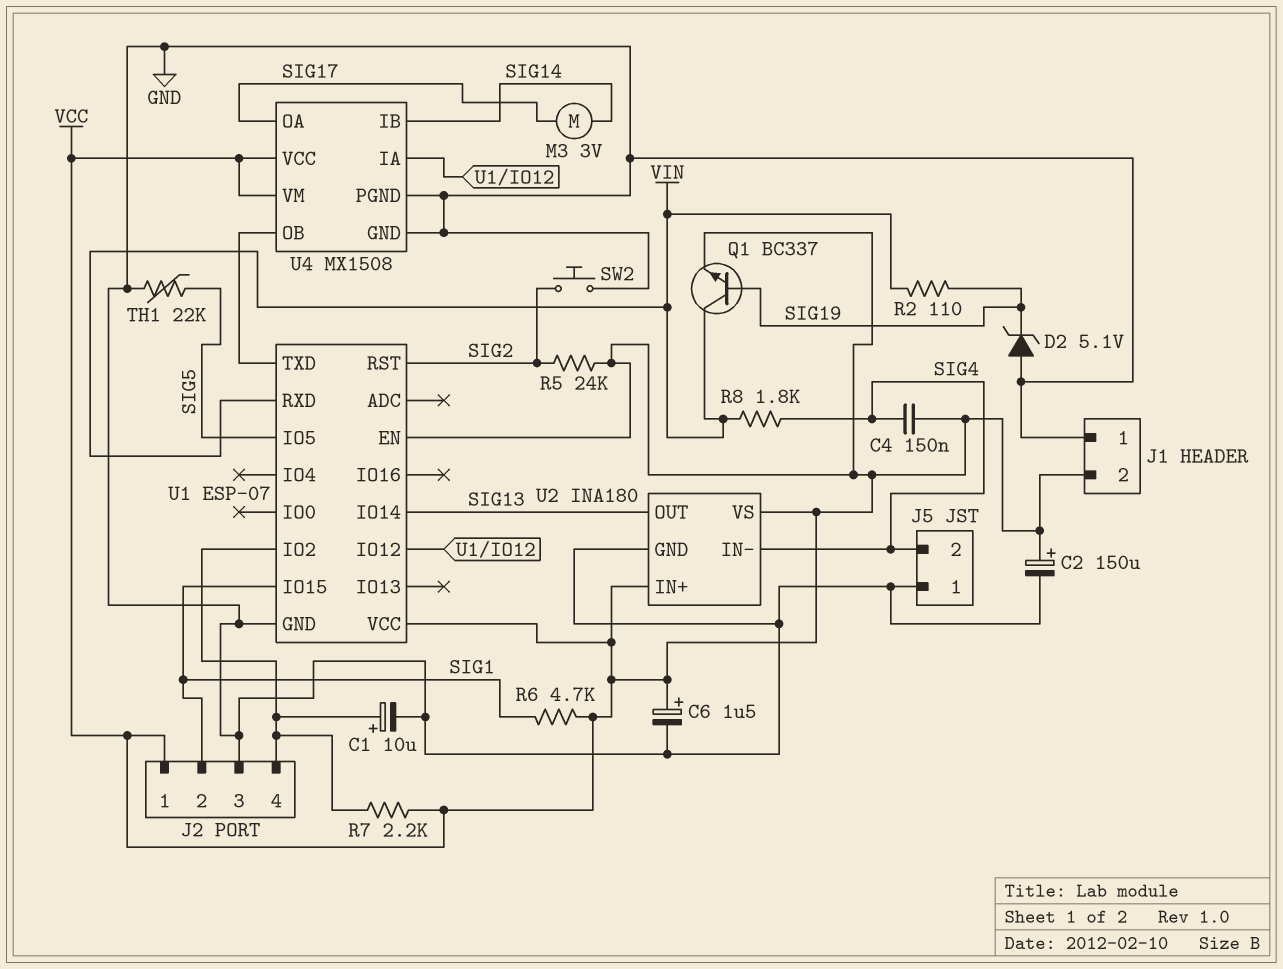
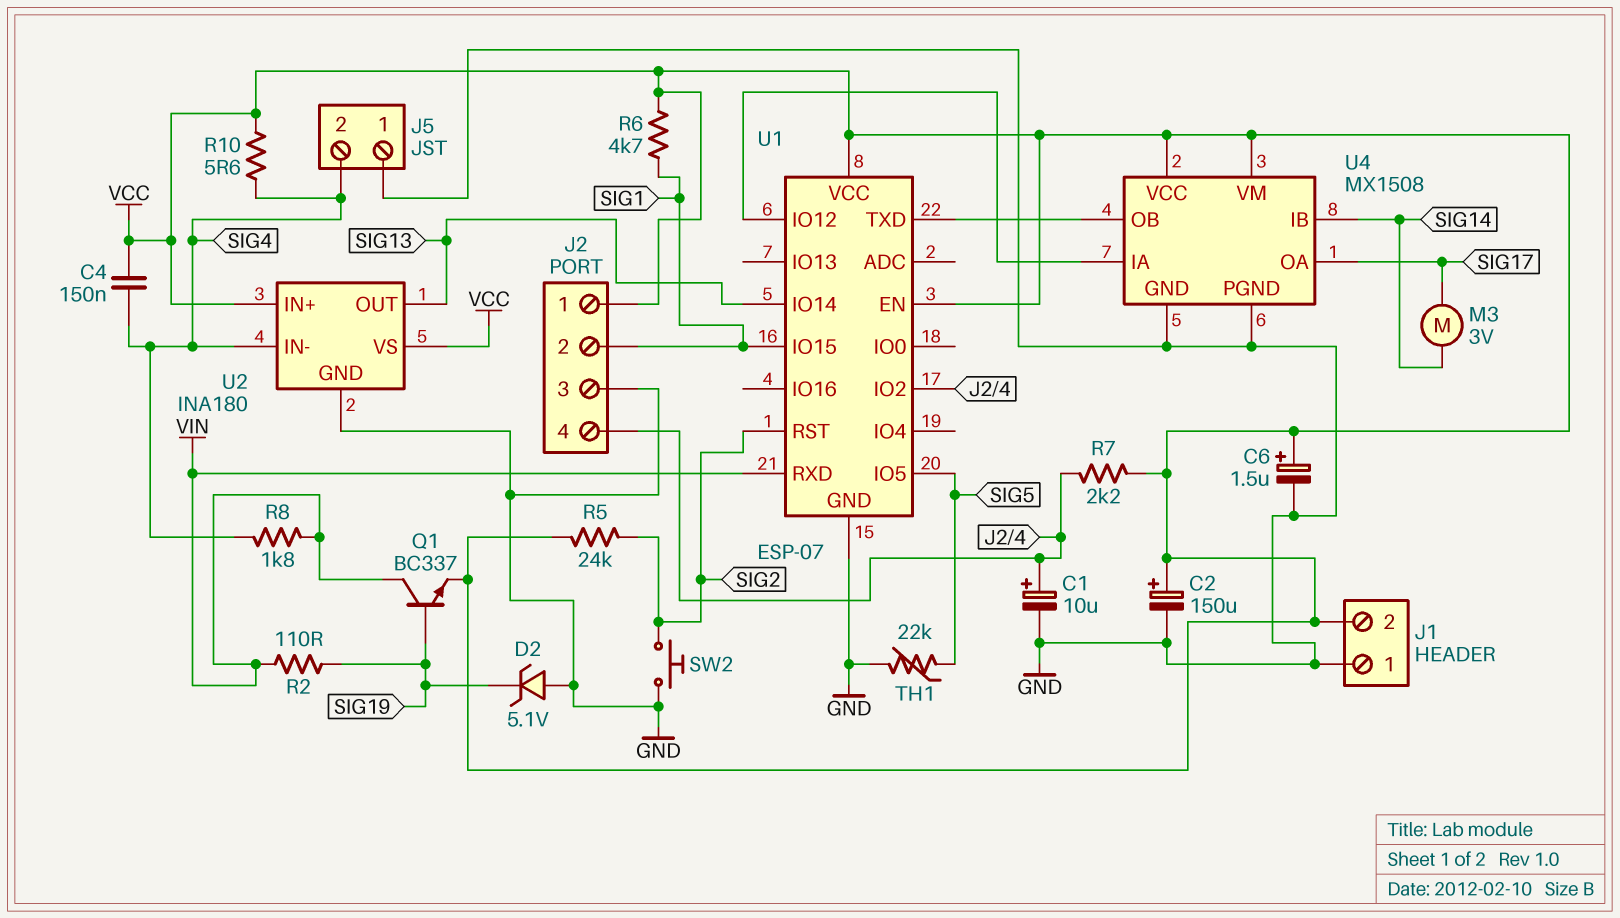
R10: none -> 5.6 (SIG4, VCC)

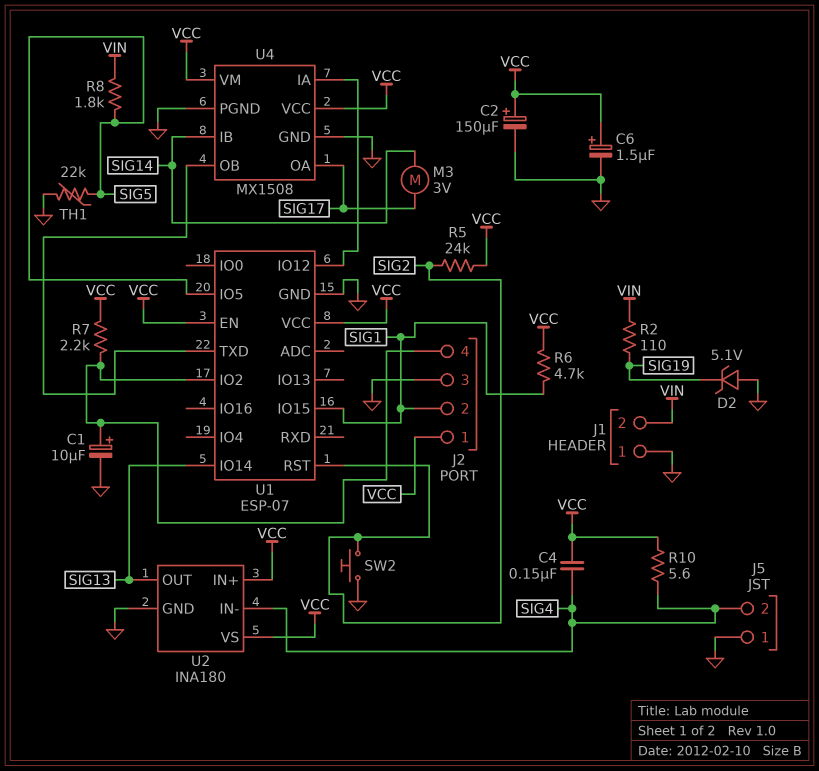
J1 pin 2: VCC -> VIN
Q1: NPN BC337 (B SIG19, C VIN, E VCC) -> none
R8: 1.8k (SIG4, VIN) -> 1.8k (SIG5, VIN)
U1 pin RXD: VIN -> none

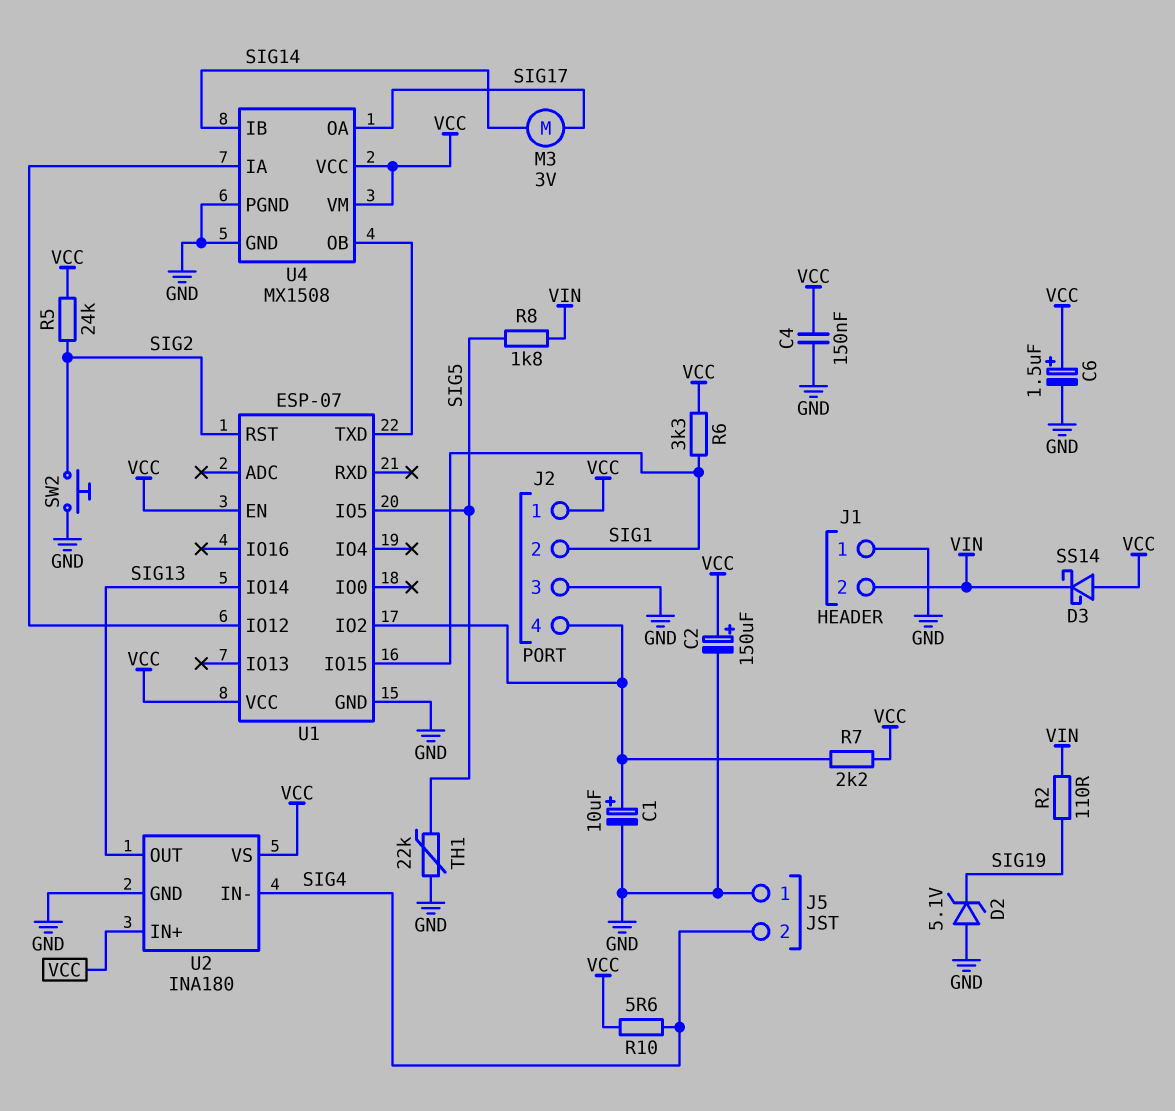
C4: 150nF (SIG4, VCC) -> 150nF (GND, VCC)
D3: none -> schottky SS14 (A VCC, K VIN)
R6: 4.7k (SIG1, VCC) -> 3.3k (SIG1, VCC)

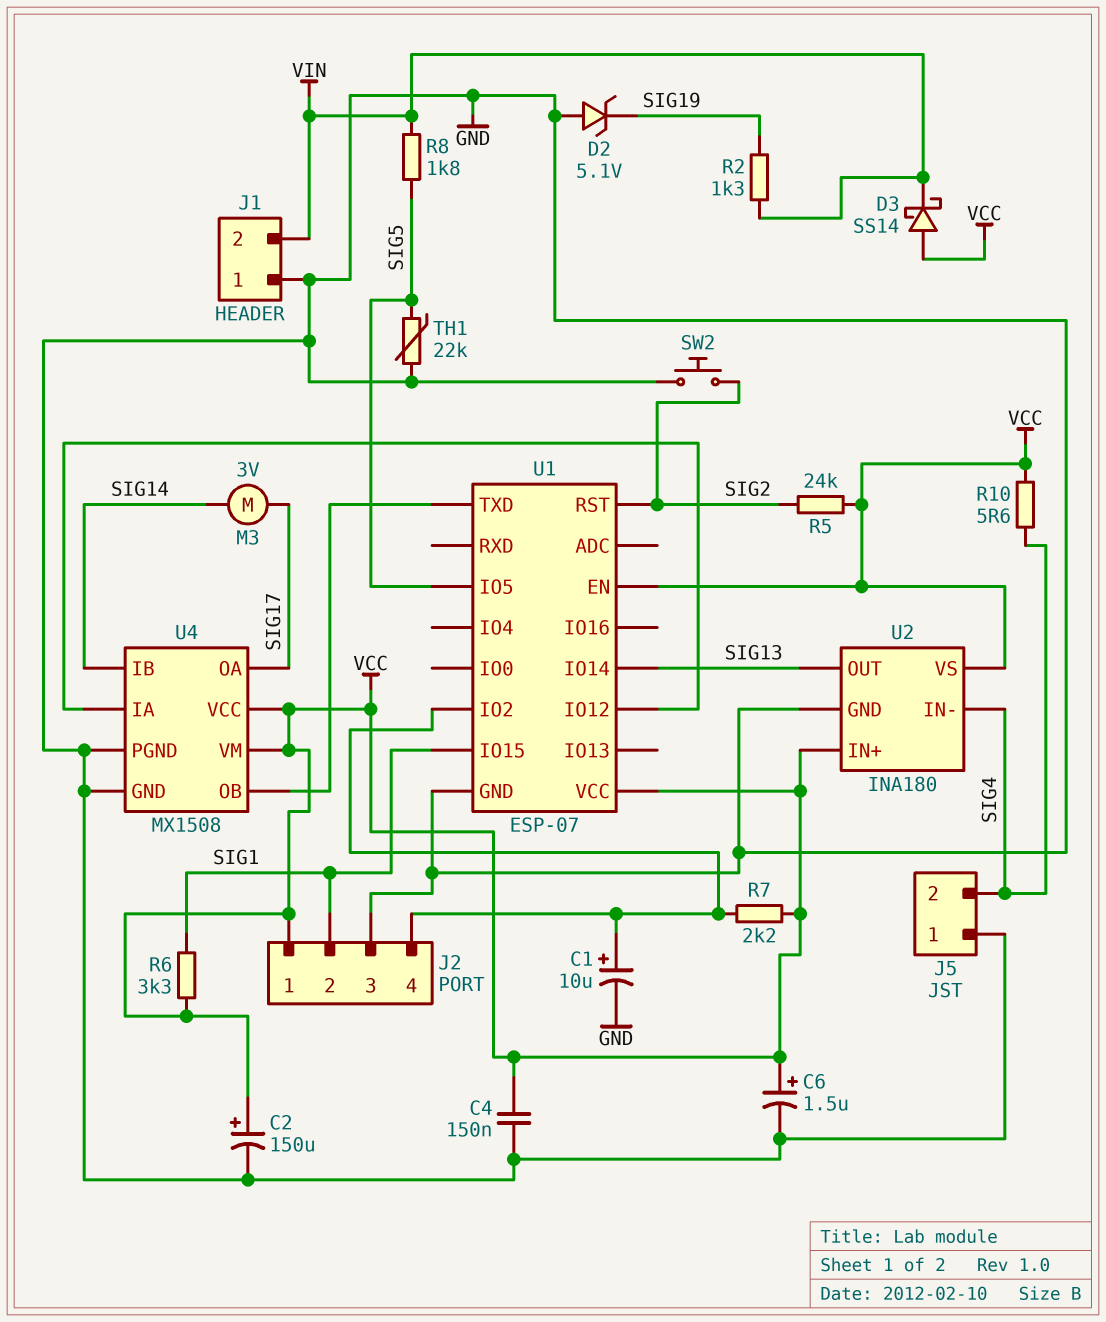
R2: 110 (SIG19, VIN) -> 1.3k (SIG19, VIN)

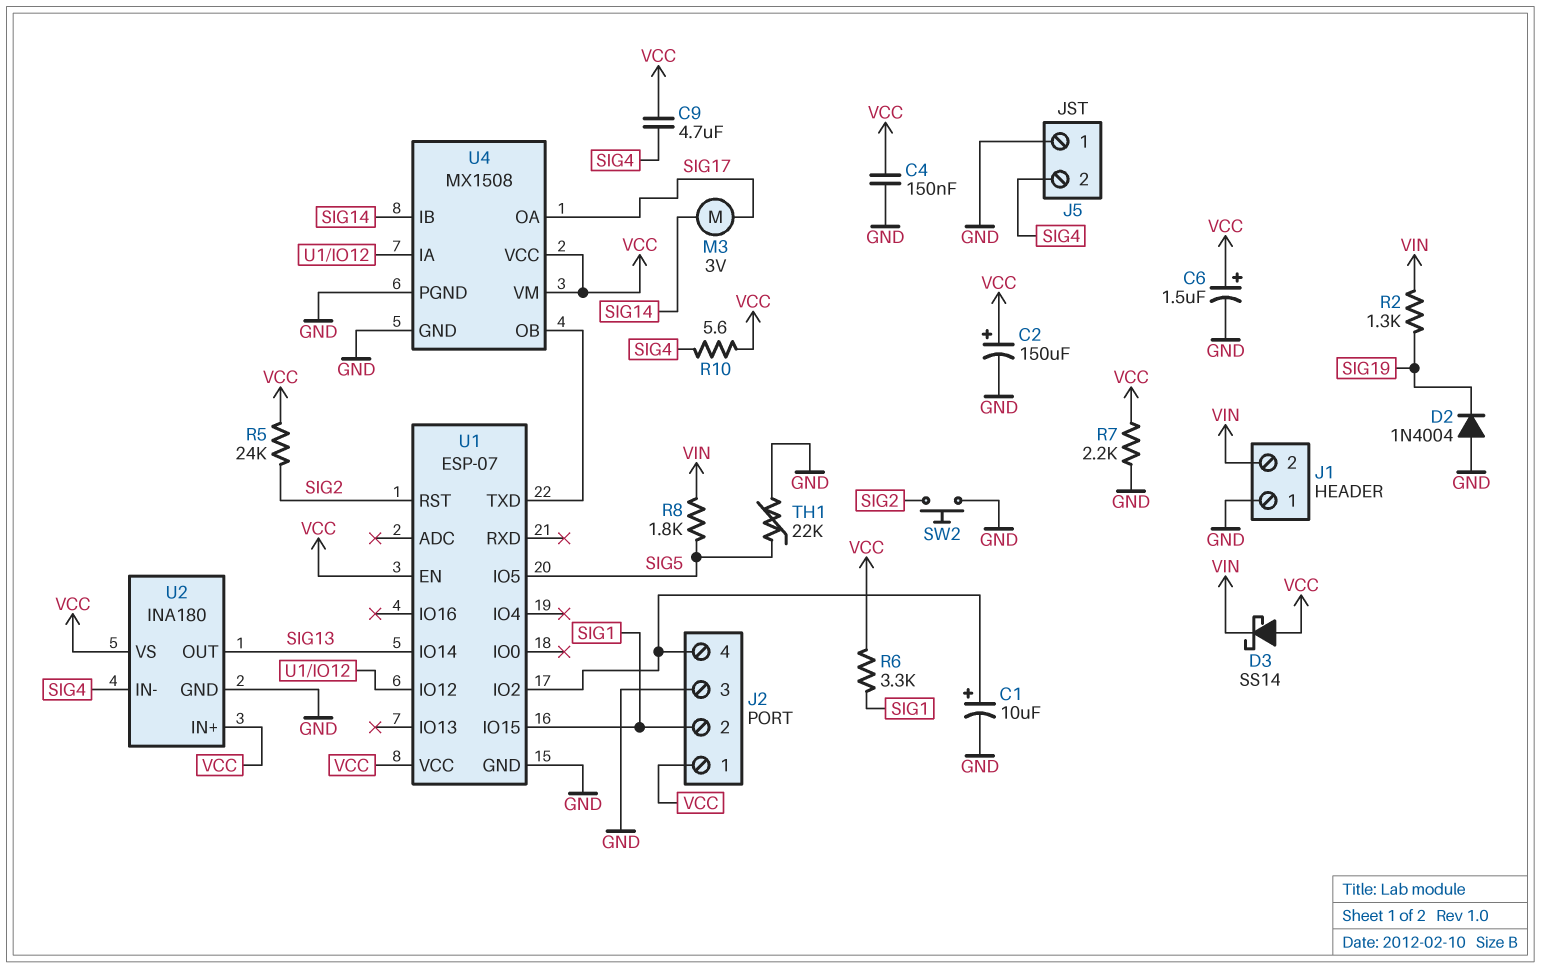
C9: none -> 4.7uF (SIG4, VCC)
D2: zener 5.1V (A GND, K SIG19) -> diode 1N4004 (A GND, K SIG19)
R7: 2.2k (J2/4, VCC) -> 2.2k (GND, VCC)

